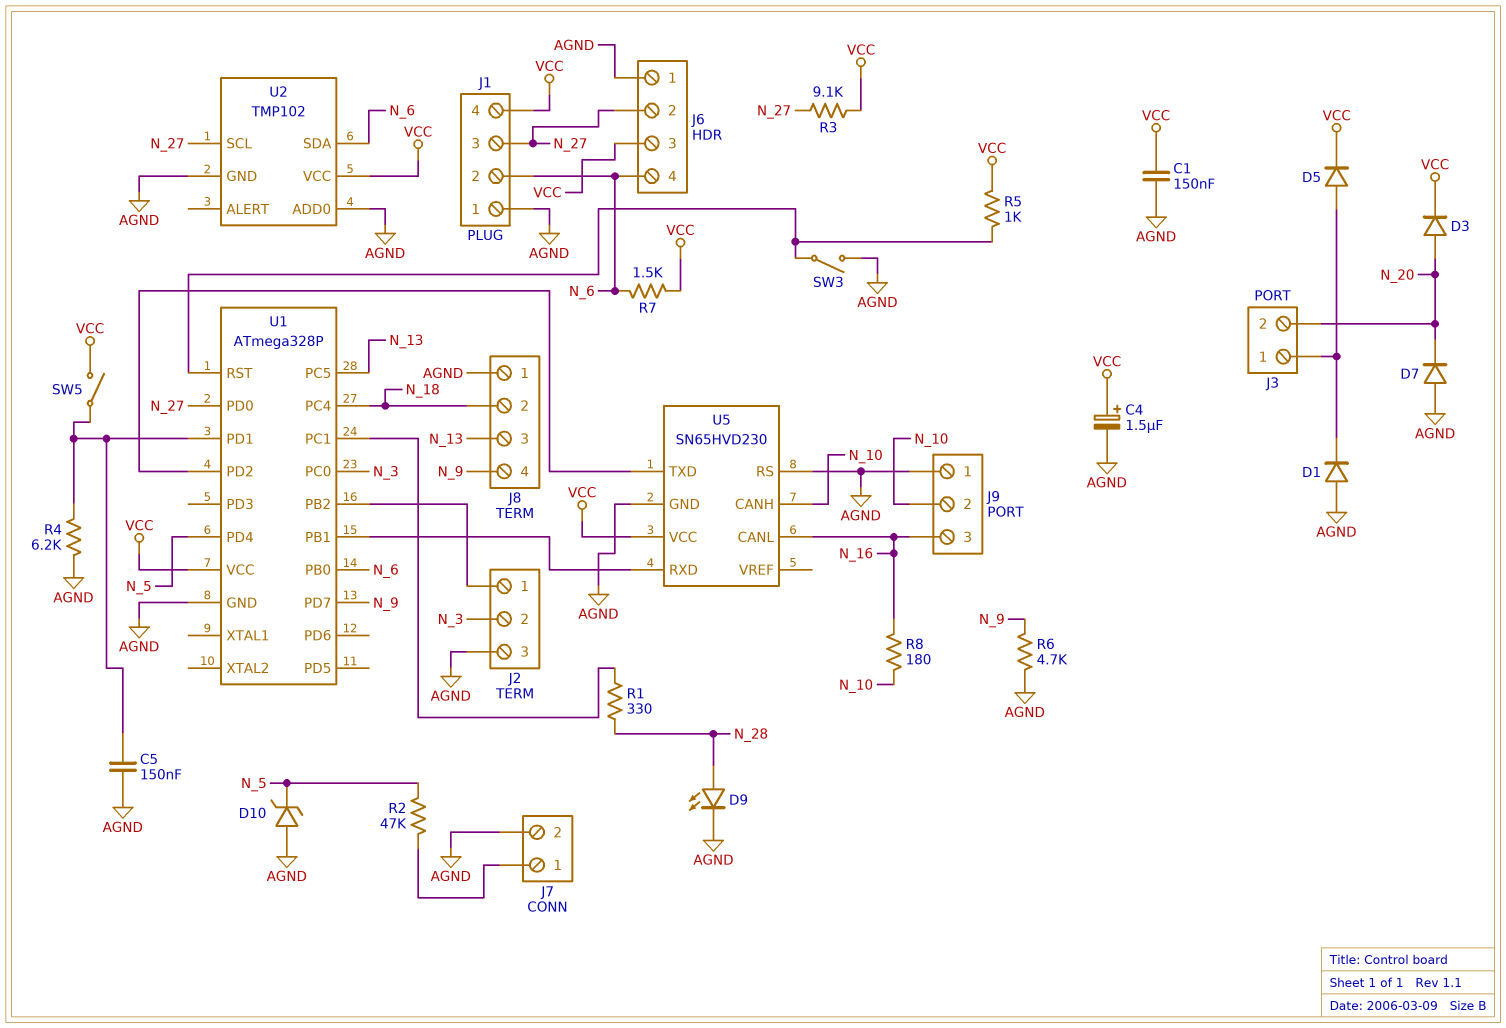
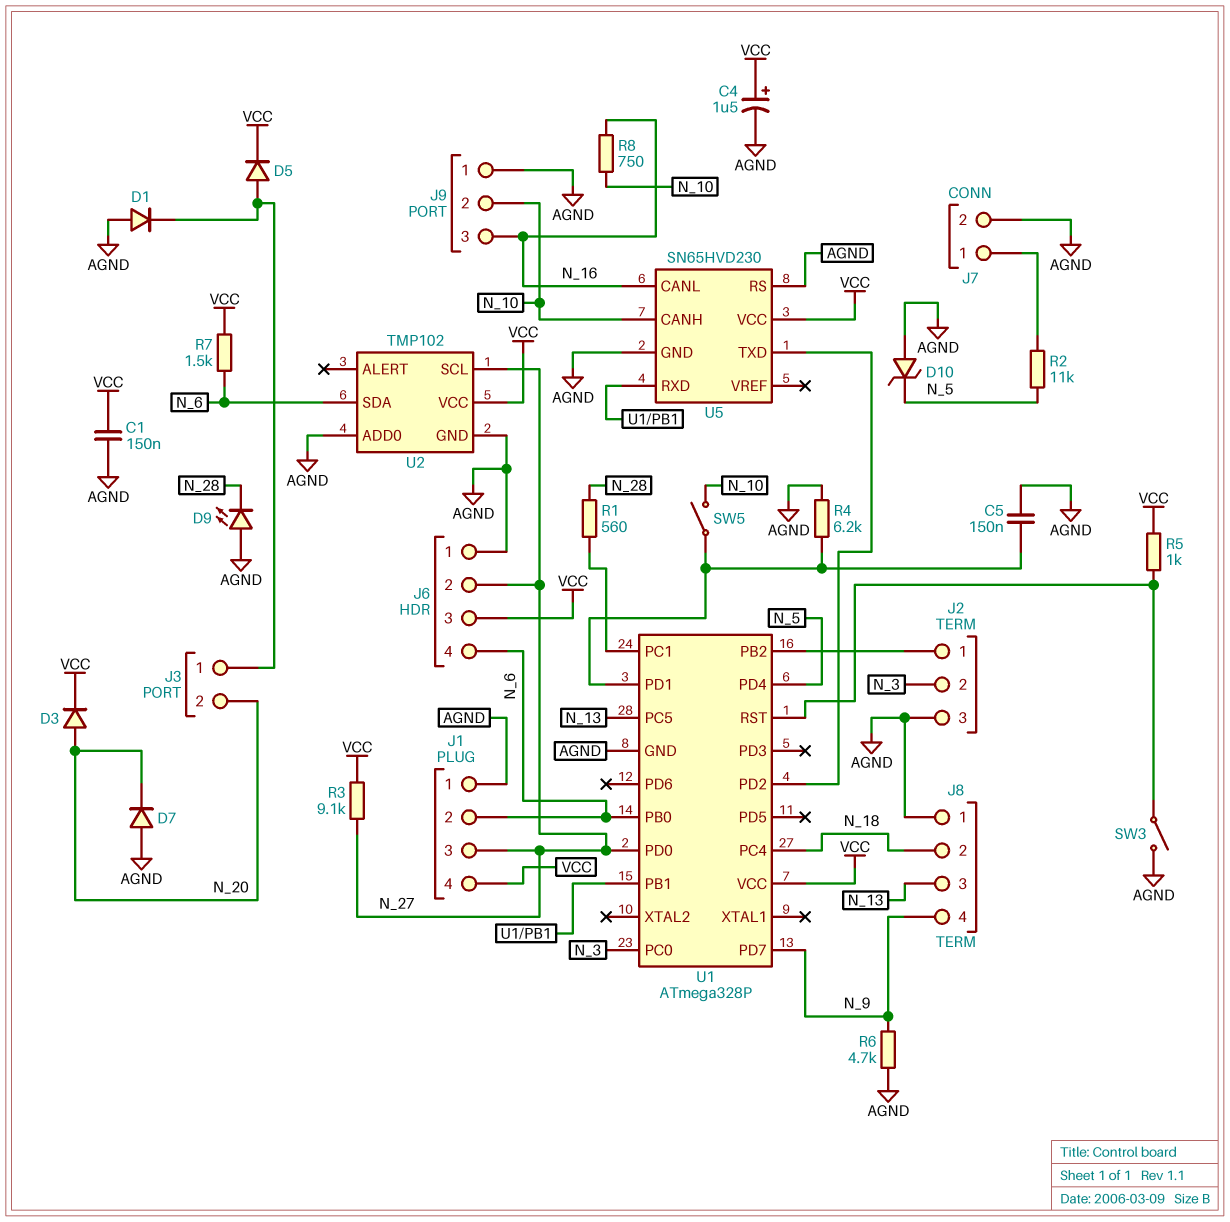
D9: LED (A N_28, K AGND) -> LED (A AGND, K N_28)
R1: 330 (N_28, U1/PC1) -> 560 (N_28, U1/PC1)
R2: 47k (J7/1, N_5) -> 11k (J7/1, N_5)
R8: 180 (N_10, N_16) -> 750 (N_10, N_16)
SW5: switch (U1/PD1, VCC) -> switch (N_10, U1/PD1)

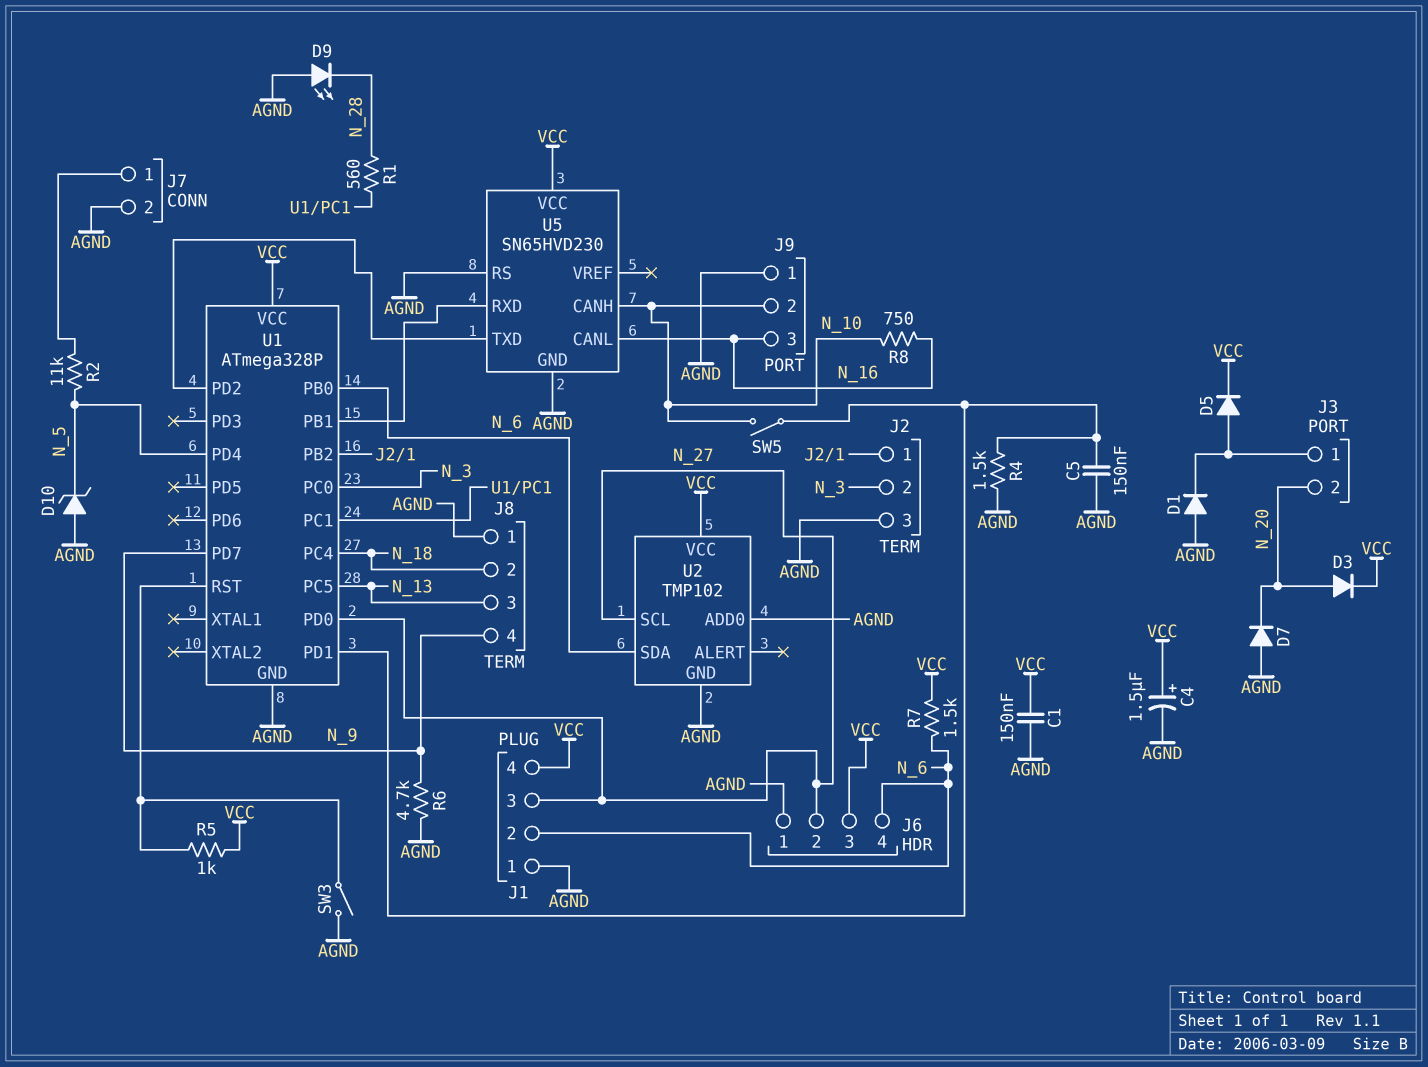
R3: 9.1k (N_27, VCC) -> none
R4: 6.2k (AGND, U1/PD1) -> 1.5k (AGND, U1/PD1)

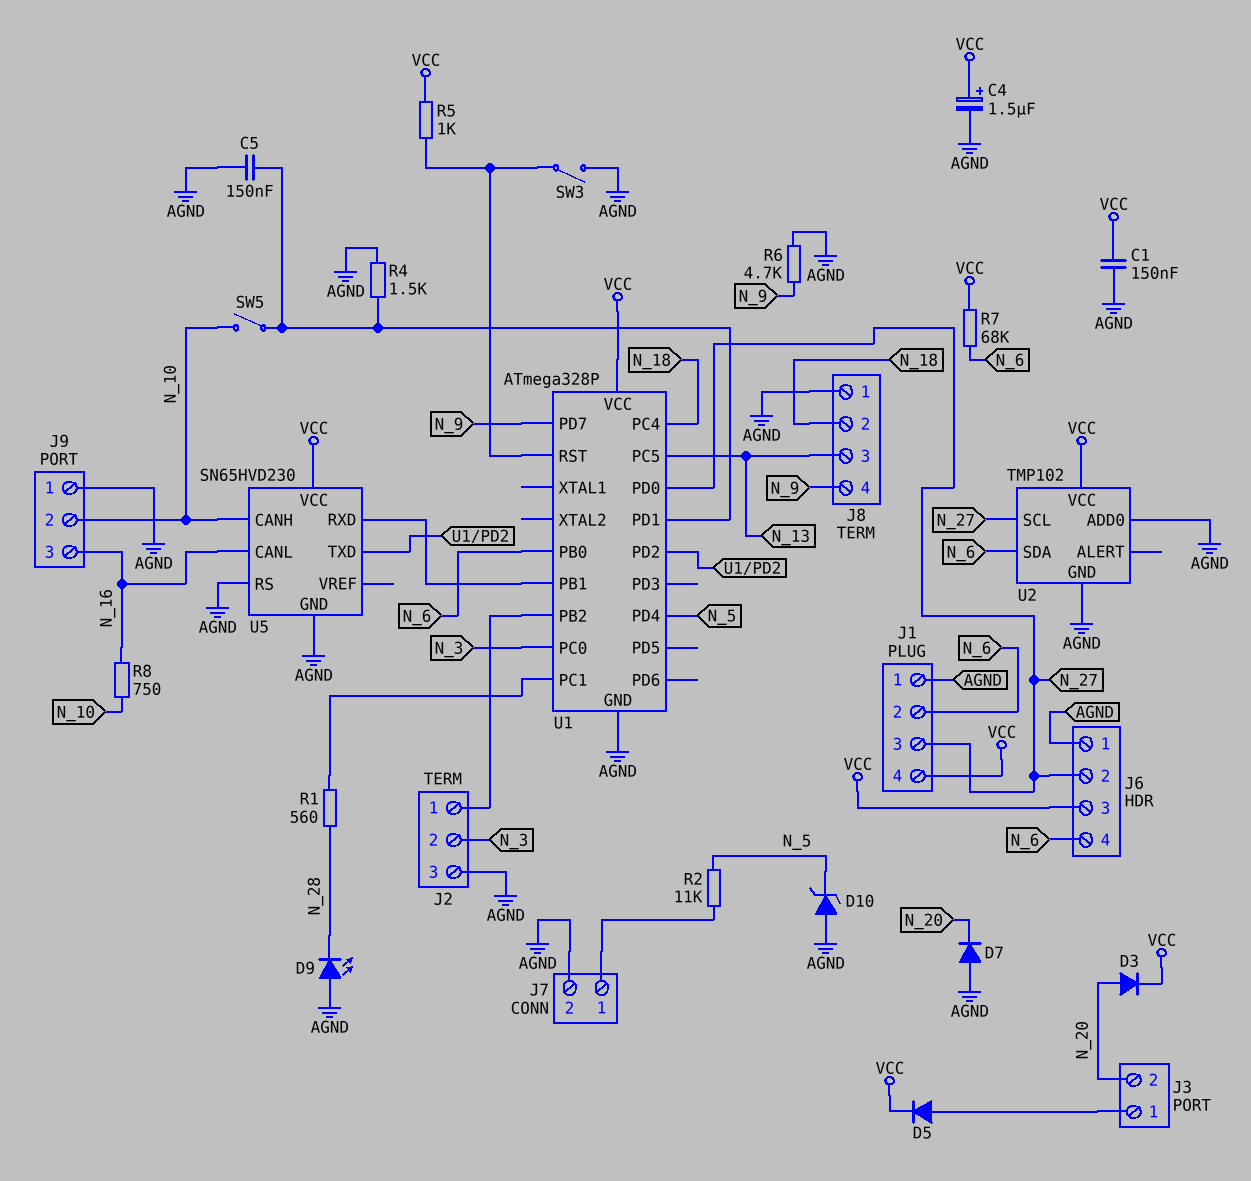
D1: diode (A AGND, K J3/1) -> none
R7: 1.5k (N_6, VCC) -> 68k (N_6, VCC)

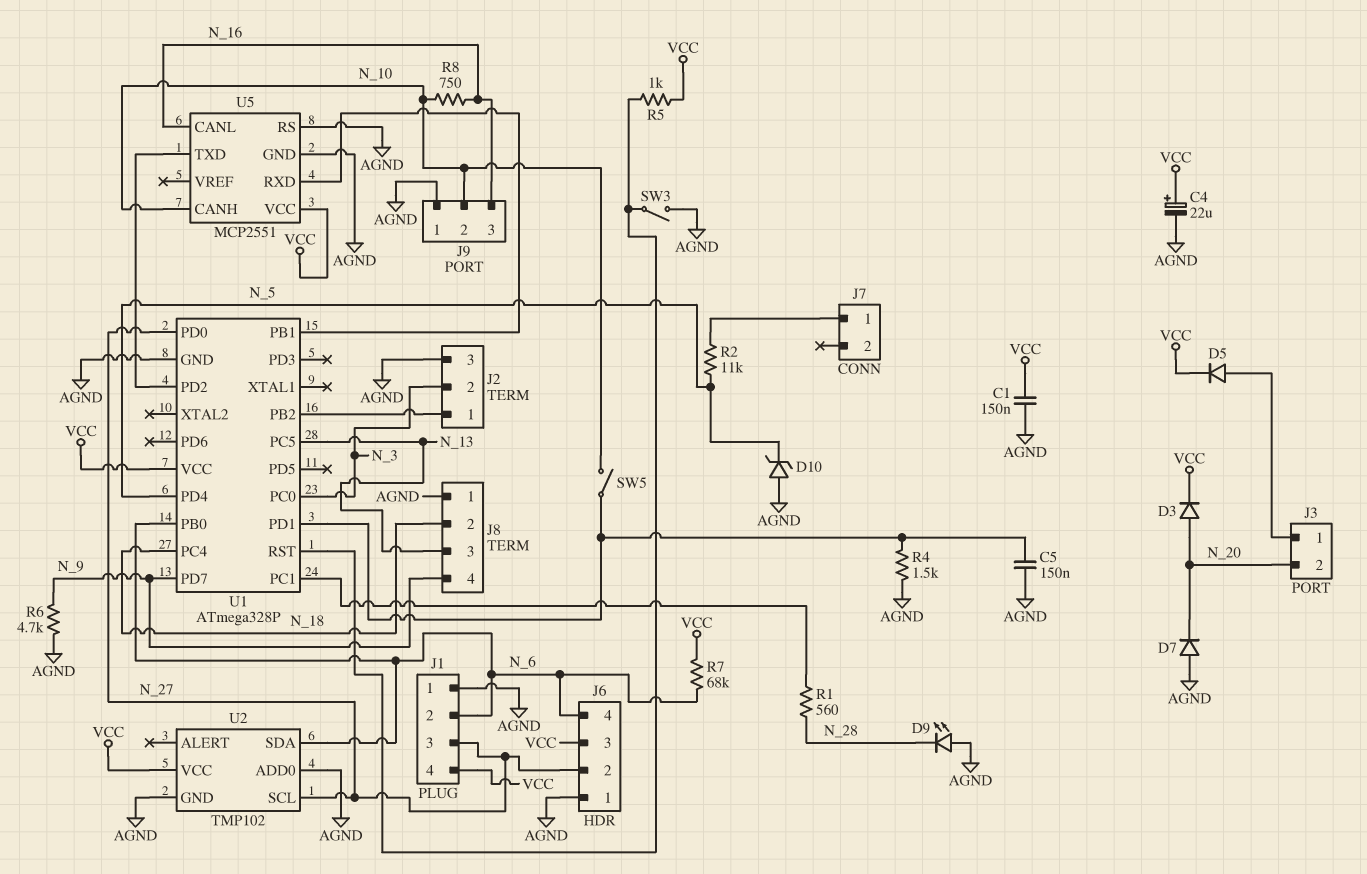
C4: 1.5uF (plus VCC, minus AGND) -> 22uF (plus VCC, minus AGND)
J7 pin 2: AGND -> none
U5: SN65HVD230 -> MCP2551

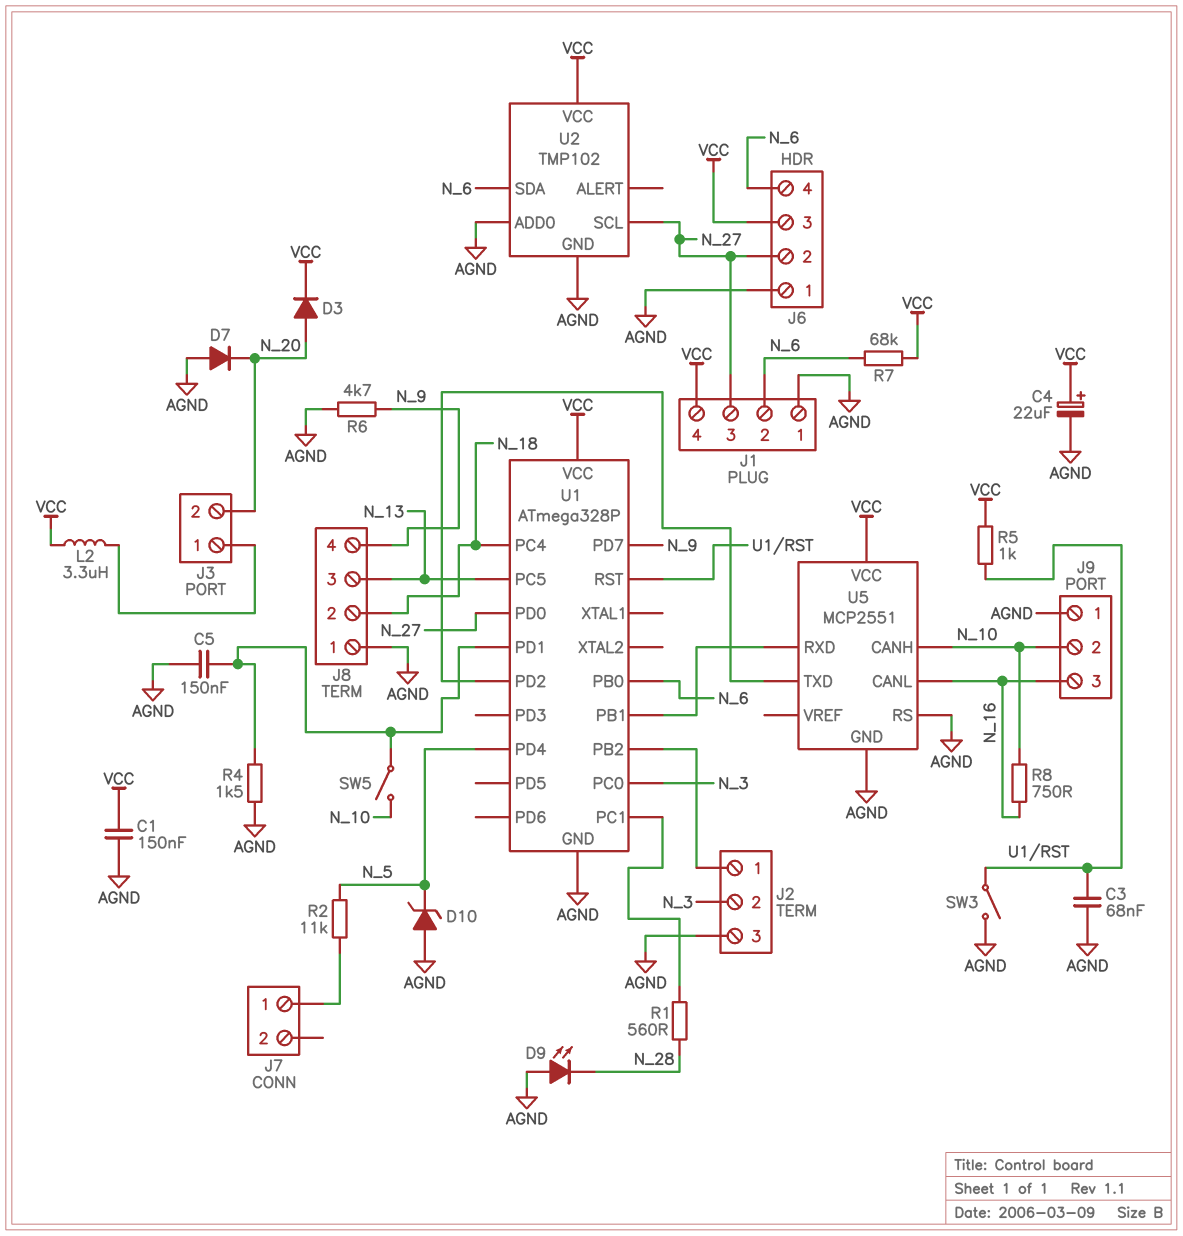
C3: none -> 68nF (AGND, U1/RST)
D5: diode (A J3/1, K VCC) -> none
L2: none -> 3.3uH (J3/1, VCC)

